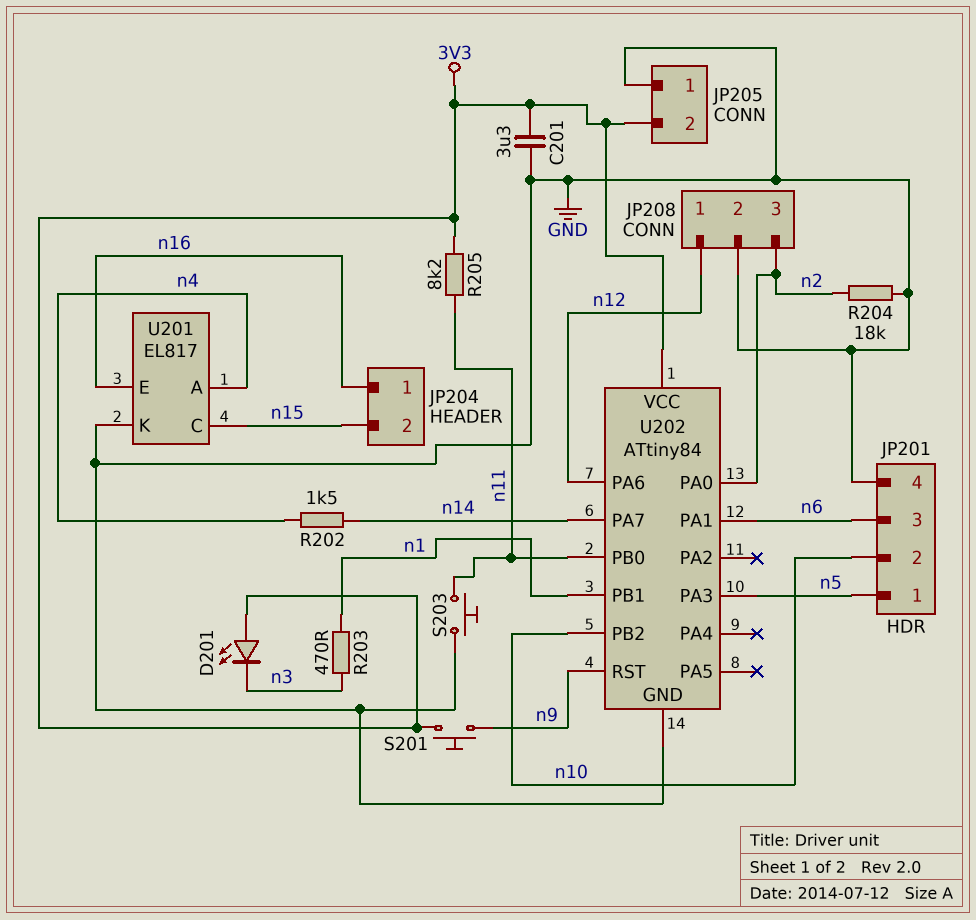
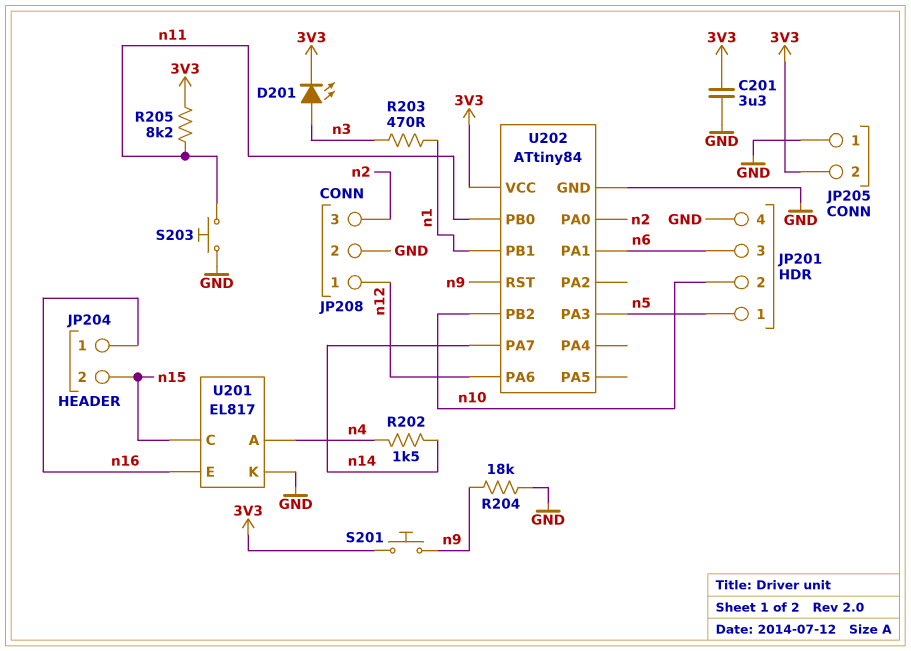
D201: LED (A 3V3, K n3) -> LED (A n3, K 3V3)
R204: 18k (GND, n2) -> 18k (GND, n9)

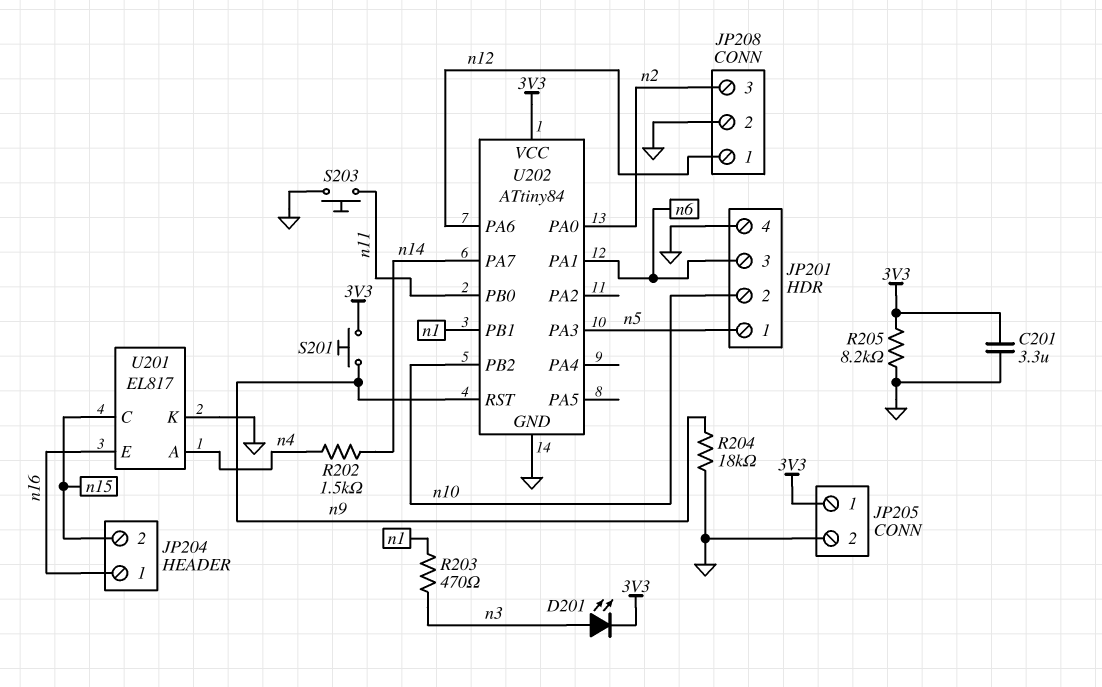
JP205 pin 1: GND -> 3V3
JP205 pin 2: 3V3 -> GND
R205: 8.2k (3V3, n11) -> 8.2k (3V3, GND)

